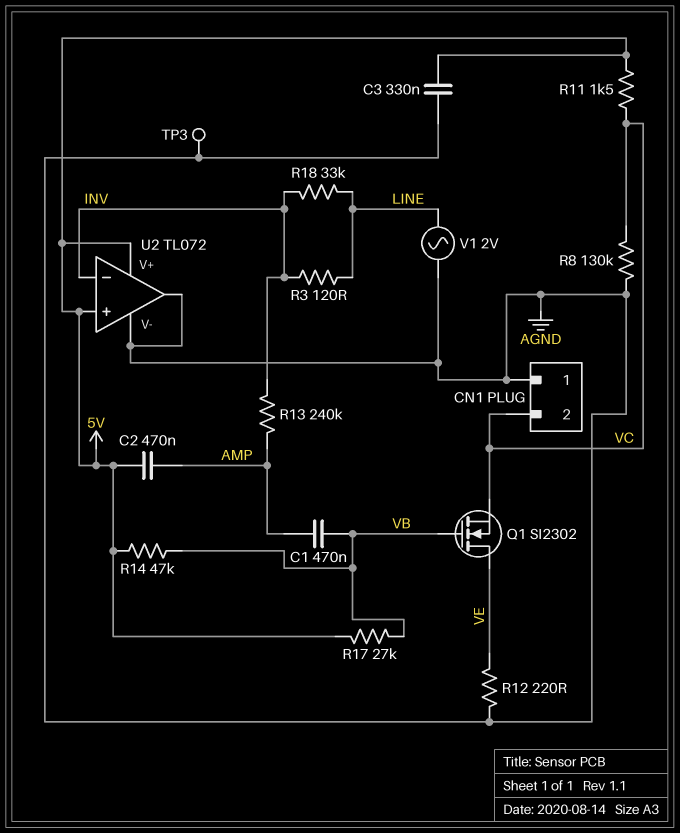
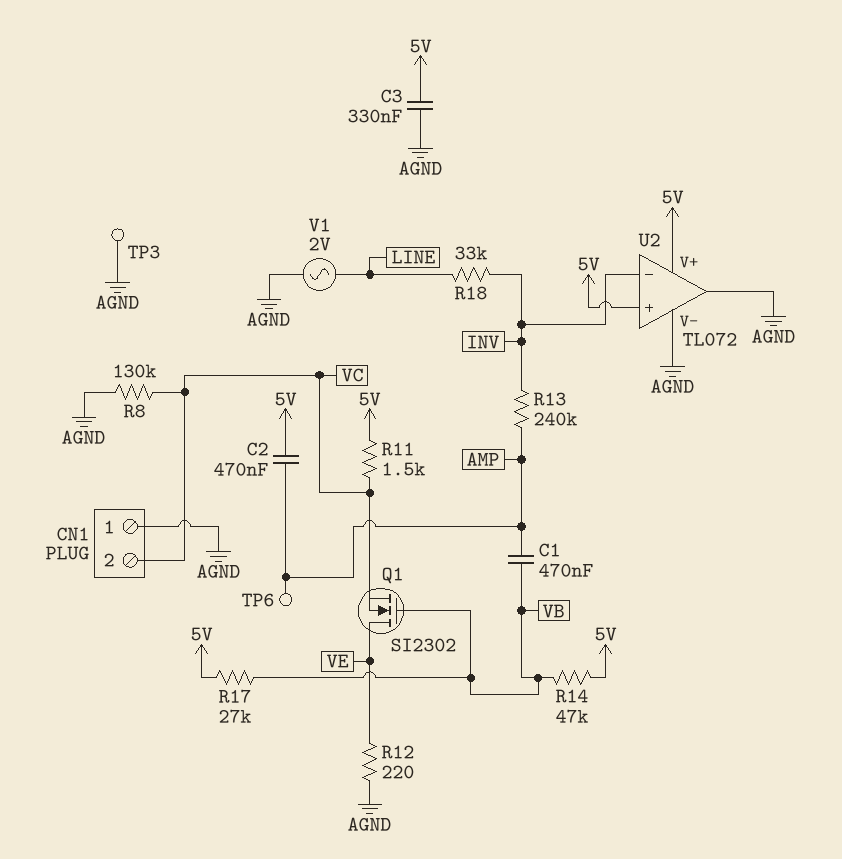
R3: 120 (INV, LINE) -> none
TP6: none -> test point (AMP)

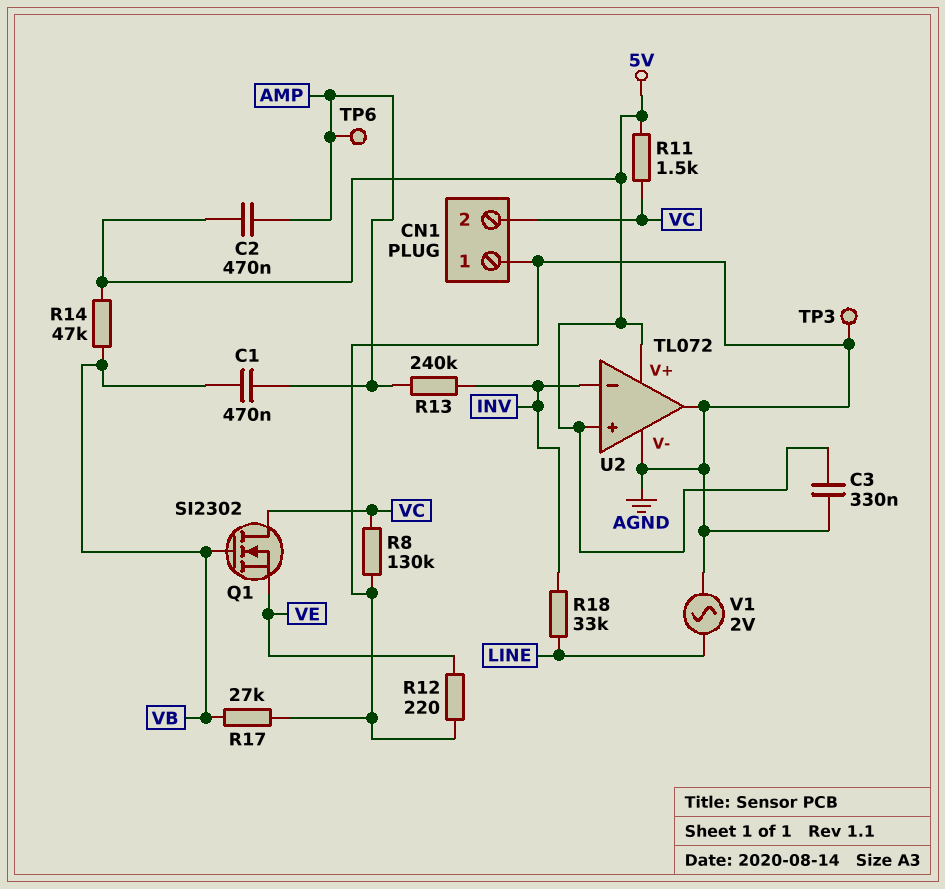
Q1: NMOS SI2302 (G VB, D VE, S VC) -> NMOS SI2302 (G VB, D VC, S VE)
R17: 27k (5V, VB) -> 27k (AGND, VB)

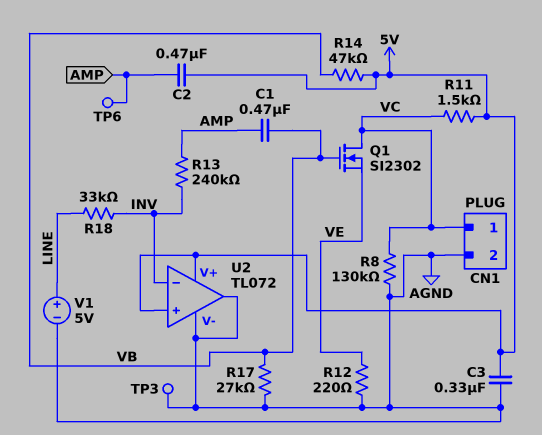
CN1 pin 1: AGND -> VC
CN1 pin 2: VC -> AGND
V1: AC 2V (AGND, LINE) -> 5V (plus LINE, minus AGND)

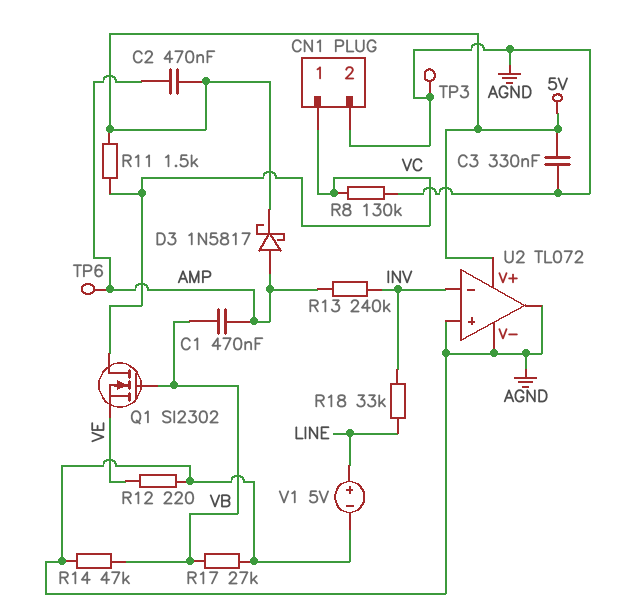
D3: none -> schottky 1N5817 (A AMP, K 5V)
R14: 47k (5V, VB) -> 47k (AGND, VB)
U2 pin in+: 5V -> AGND

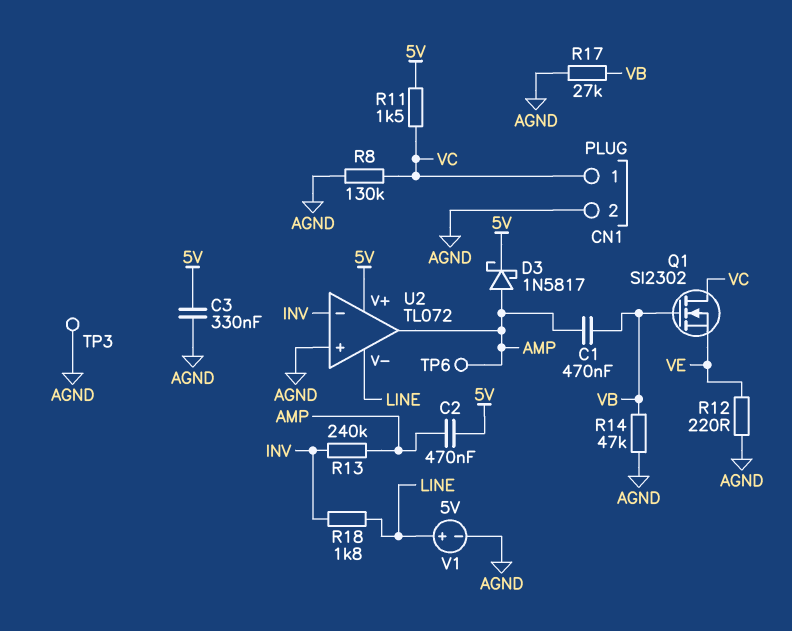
R18: 33k (INV, LINE) -> 1.8k (INV, LINE)
U2 pin V-: AGND -> LINE
U2 pin out: AGND -> AMP

